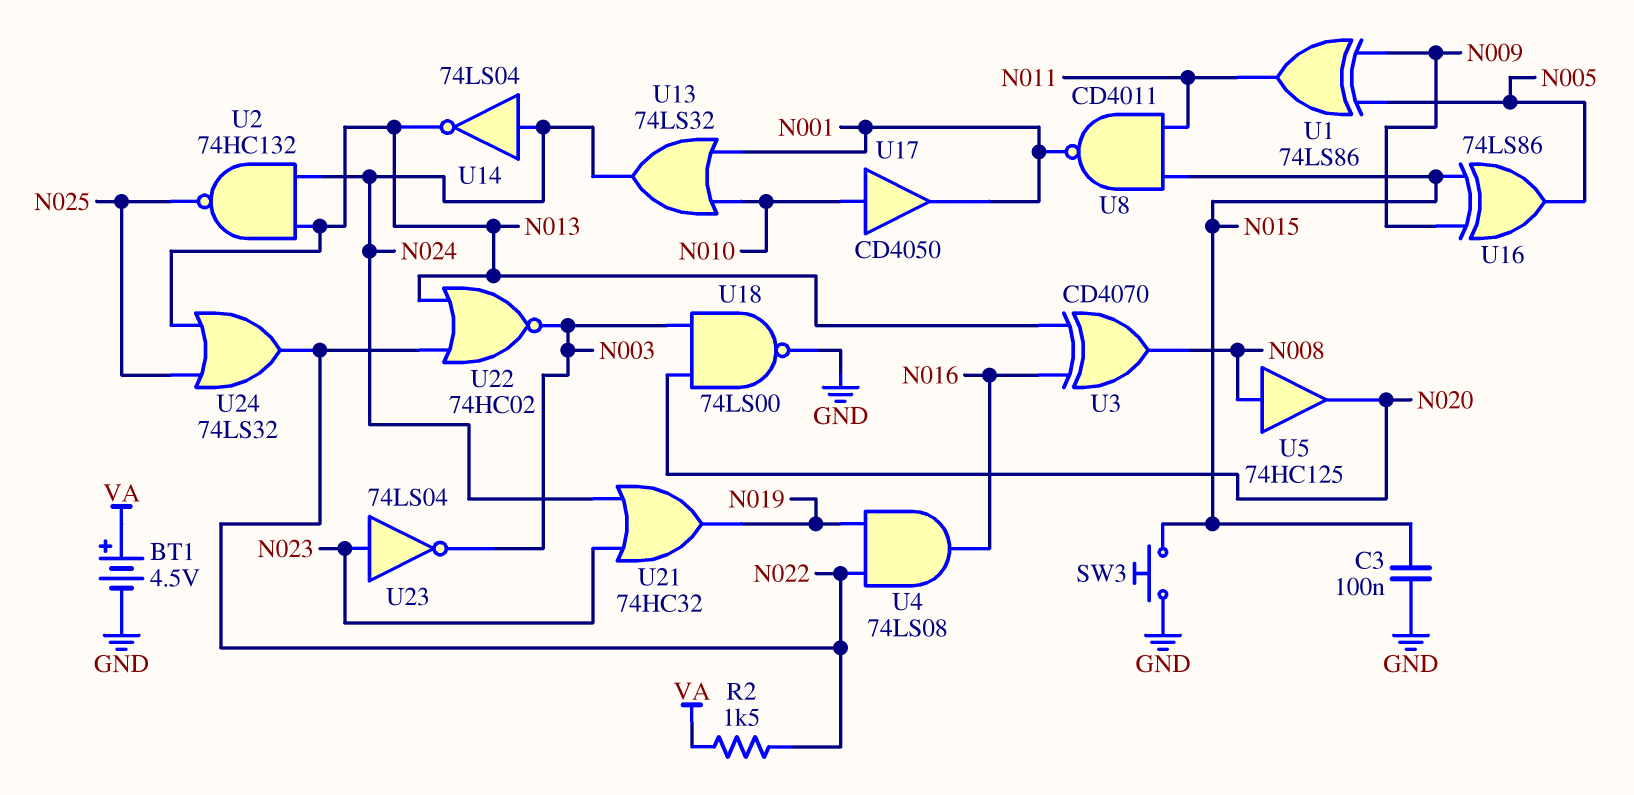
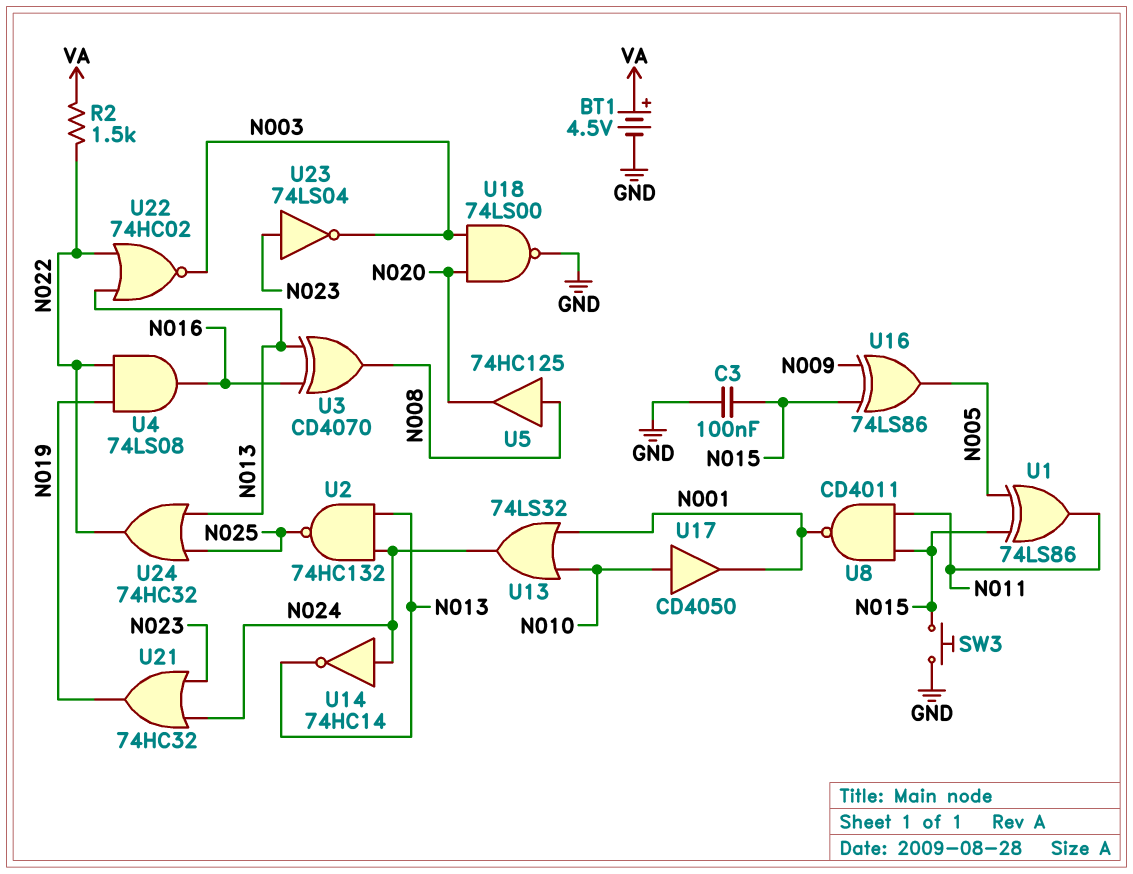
U1: XOR 74LS86 (in N005, in N009, out N011) -> XOR 74LS86 (in N005, in N015, out N011)
U14: NOT 74LS04 (in N024, out N013) -> NOT 74HC14 (in N024, out N013)
U24: OR 74LS32 (in N013, in N025, out N022) -> OR 74HC32 (in N013, in N025, out N022)

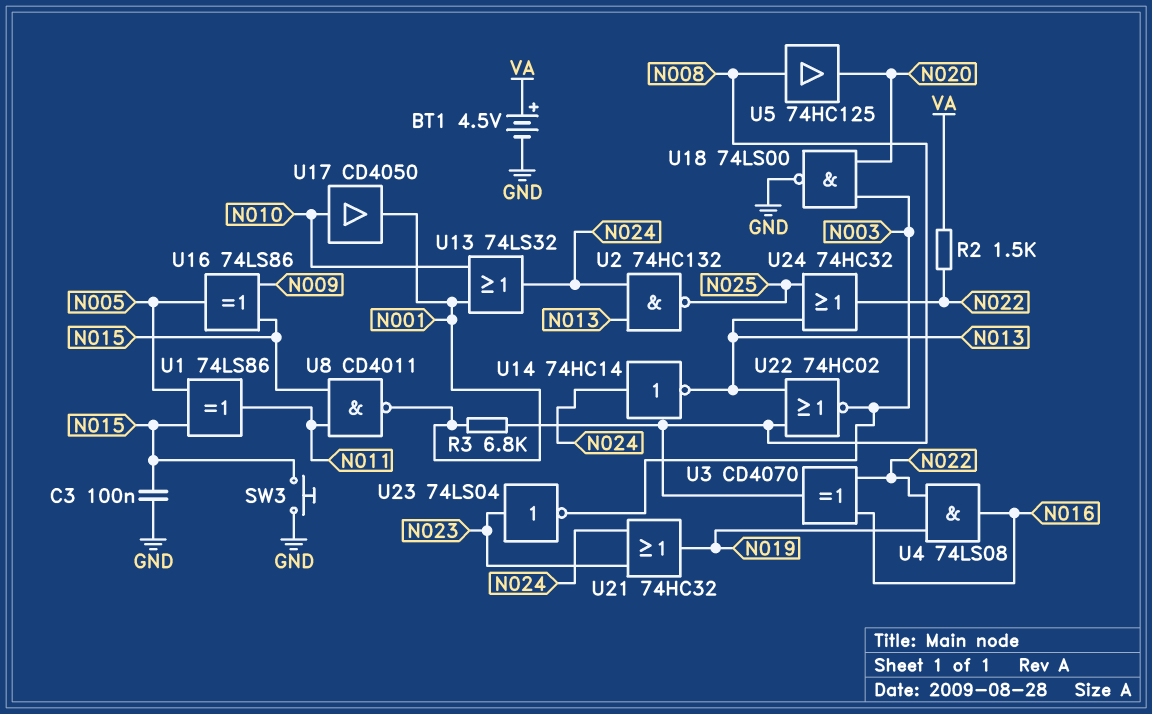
R3: none -> 6.8k (N001, N008)
U3: XOR CD4070 (in N013, in N016, out N008) -> XOR CD4070 (in N016, in N022, out N008)
U22: NOR 74HC02 (in N013, in N022, out N003) -> NOR 74HC02 (in N008, in N013, out N003)

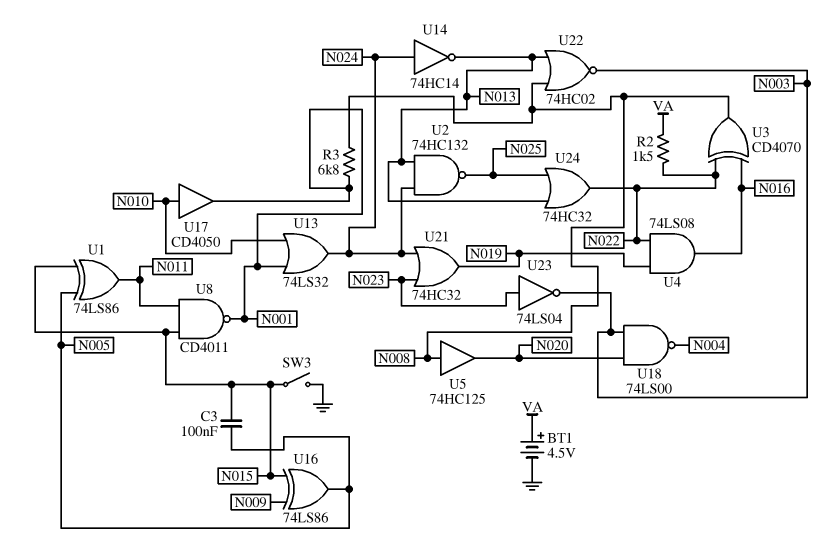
C3: 100nF (GND, N015) -> 100nF (N005, N015)
SW3: button (GND, N015) -> switch (GND, N015)
U18: NAND 74LS00 (in N003, in N020, out GND) -> NAND 74LS00 (in N003, in N020, out N004)

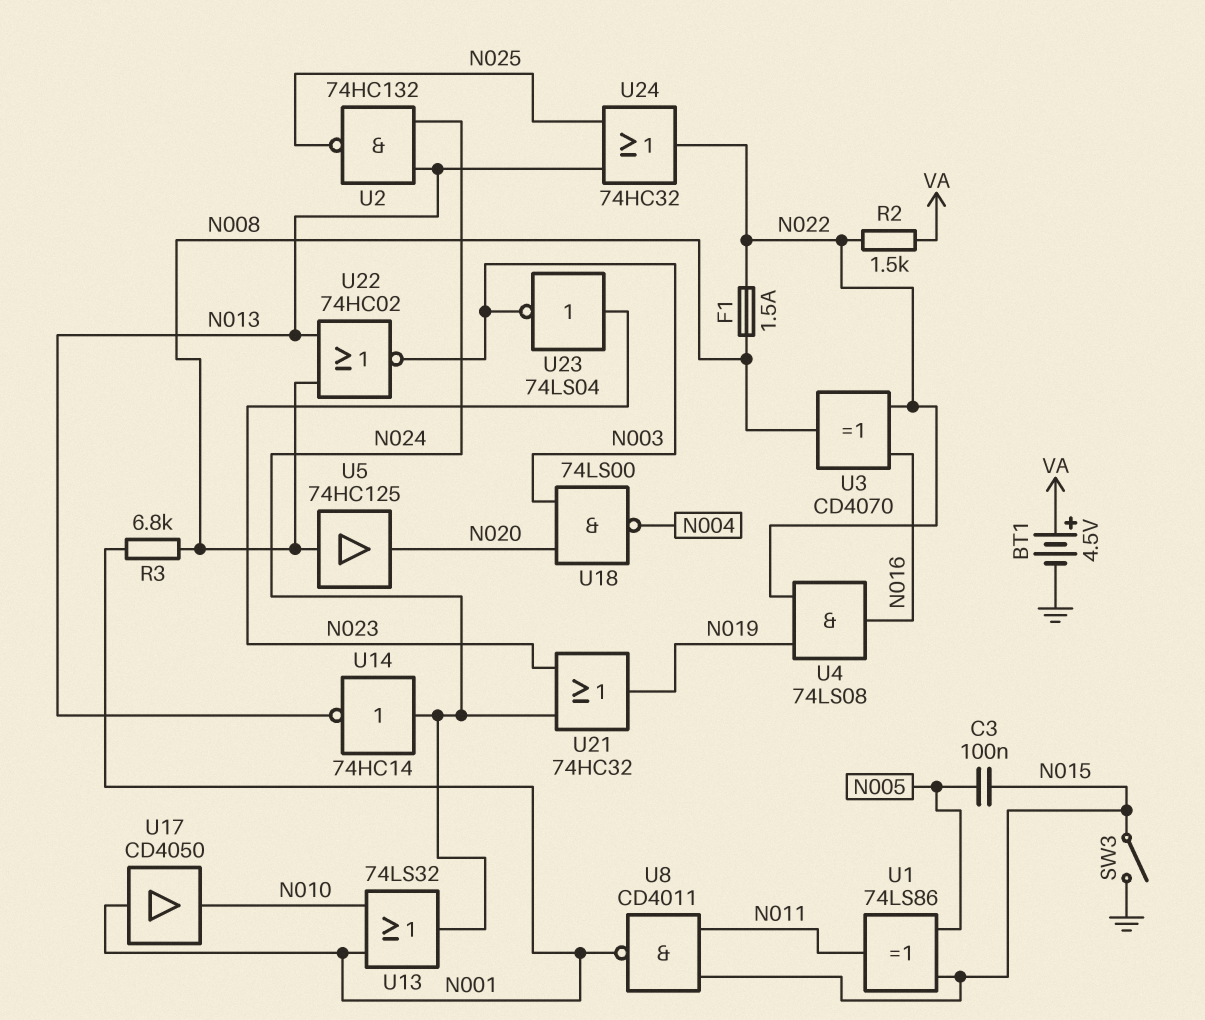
F1: none -> 1.5A (N008, N022)
U16: XOR 74LS86 (in N009, in N015, out N005) -> none
U17: buffer CD4050 (in N010, out N001) -> buffer CD4050 (in N001, out N010)

